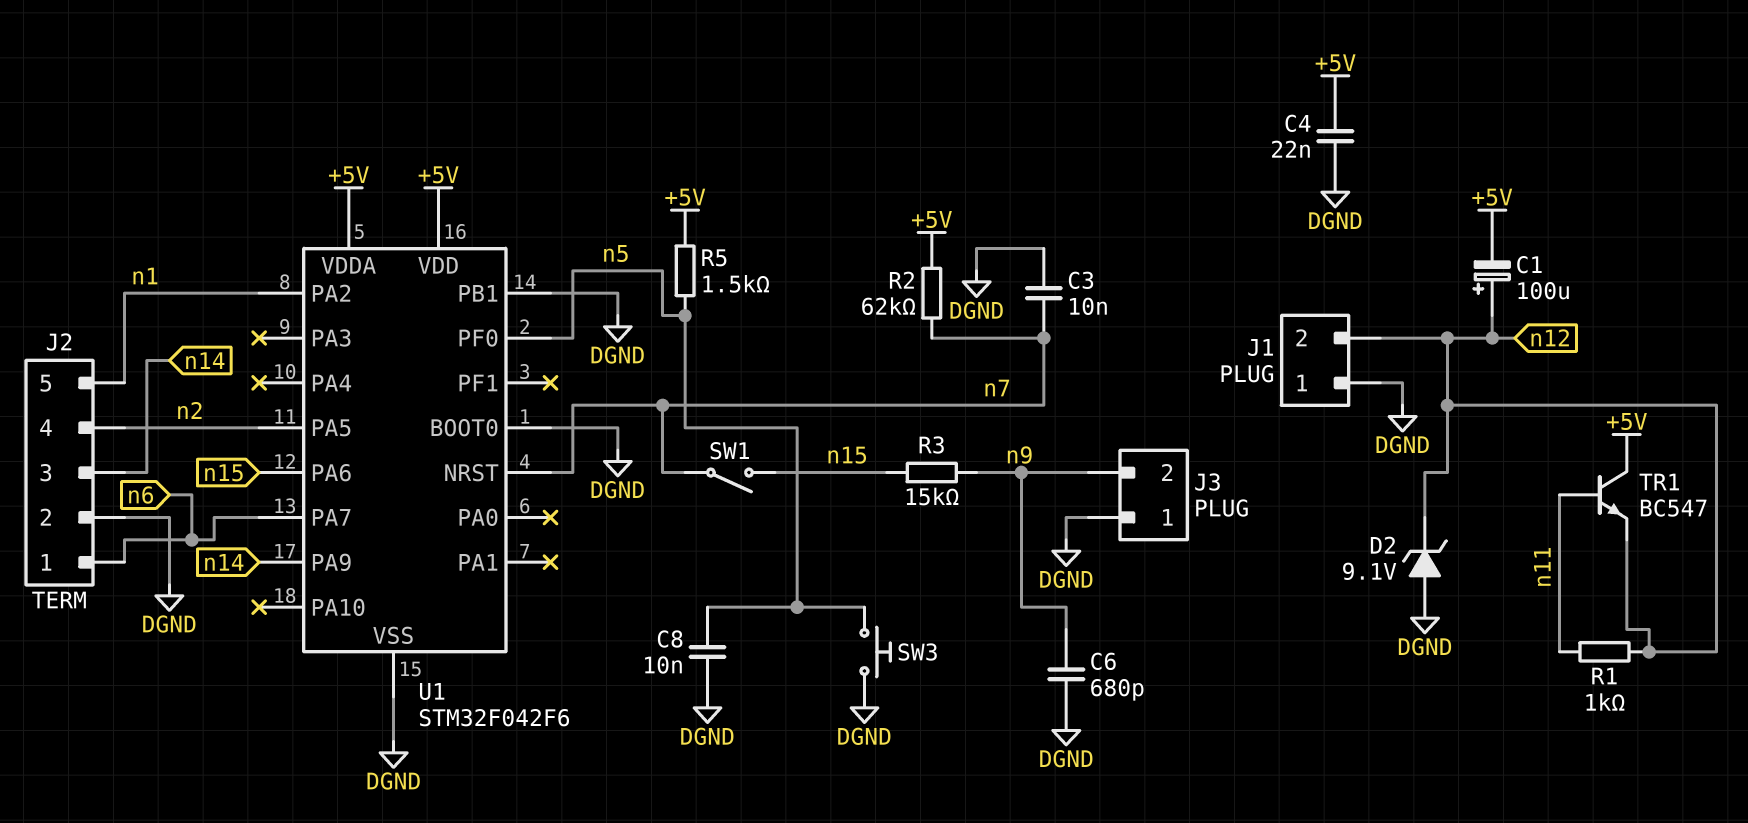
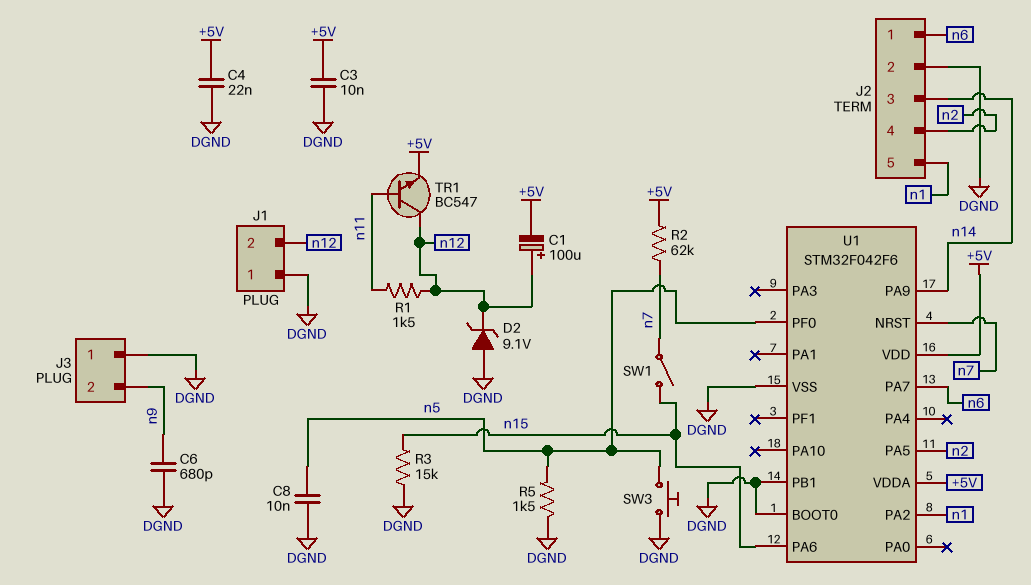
C3: 10nF (DGND, n7) -> 10nF (+5V, DGND)
R1: 1k (n11, n12) -> 1.5k (n11, n12)
R3: 15k (n9, n15) -> 15k (DGND, n15)
R5: 1.5k (+5V, n5) -> 1.5k (DGND, n5)
TR1: NPN BC547 (B n11, C +5V, E n12) -> NPN BC547 (B n11, C n12, E +5V)

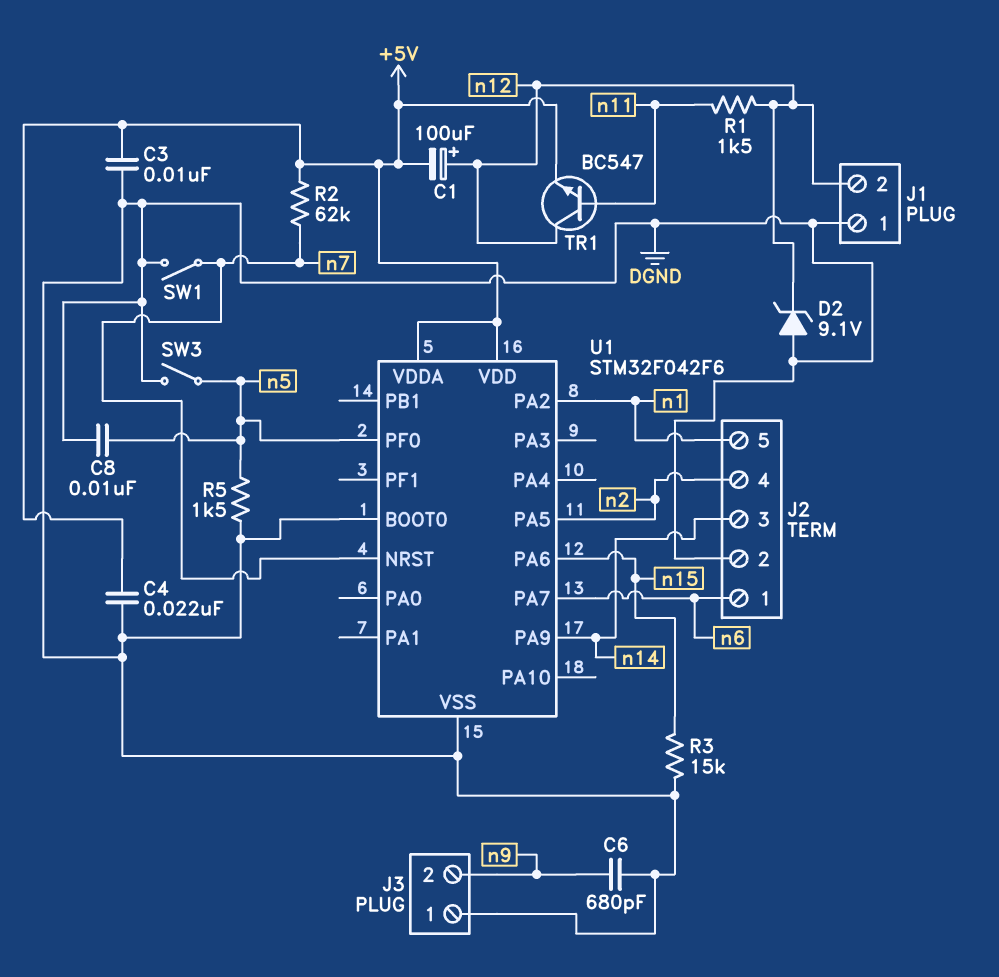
SW1: switch (n7, n15) -> switch (DGND, n7)
SW3: button (DGND, n5) -> switch (DGND, n5)
U1 pin PB1: DGND -> none

